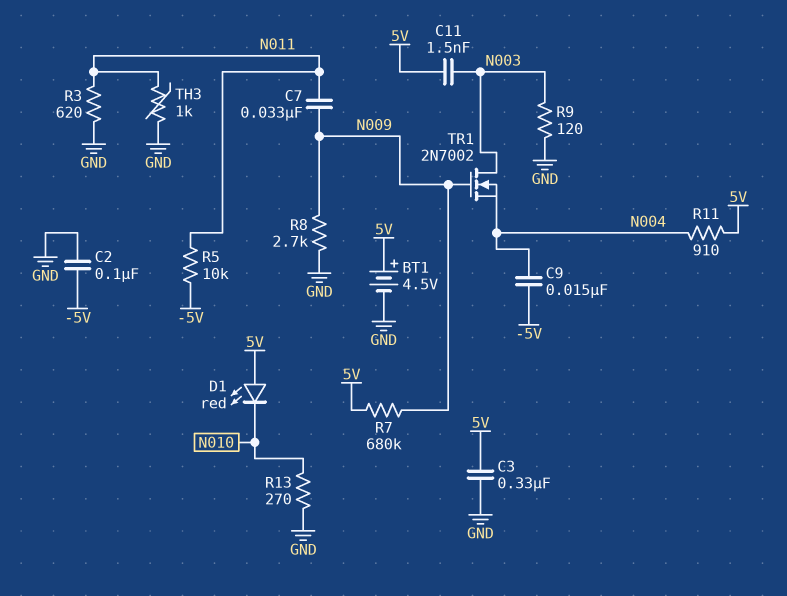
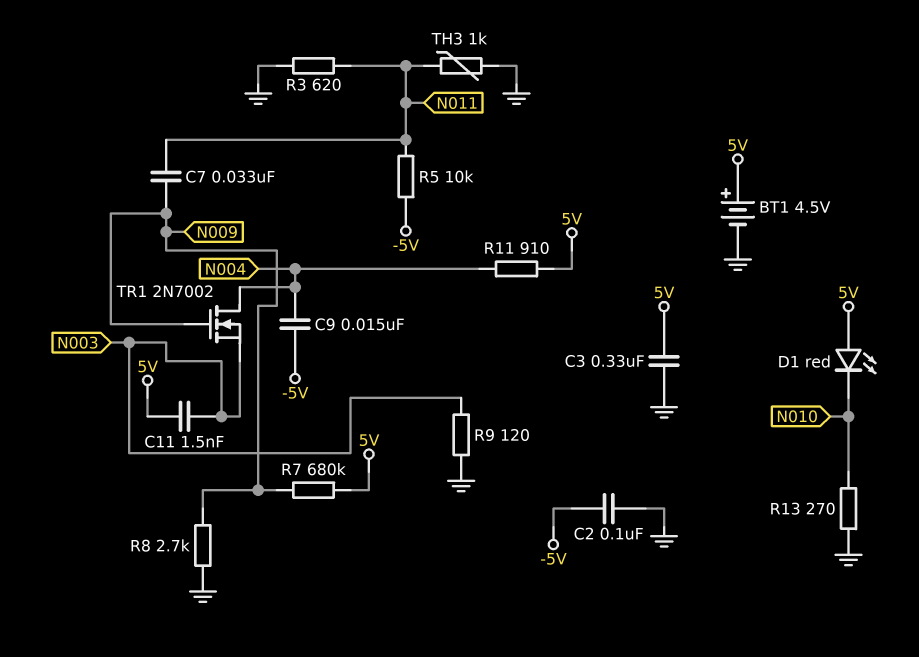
TR1: NMOS 2N7002 (G N009, D N003, S N004) -> NMOS 2N7002 (G N009, D N004, S N003)

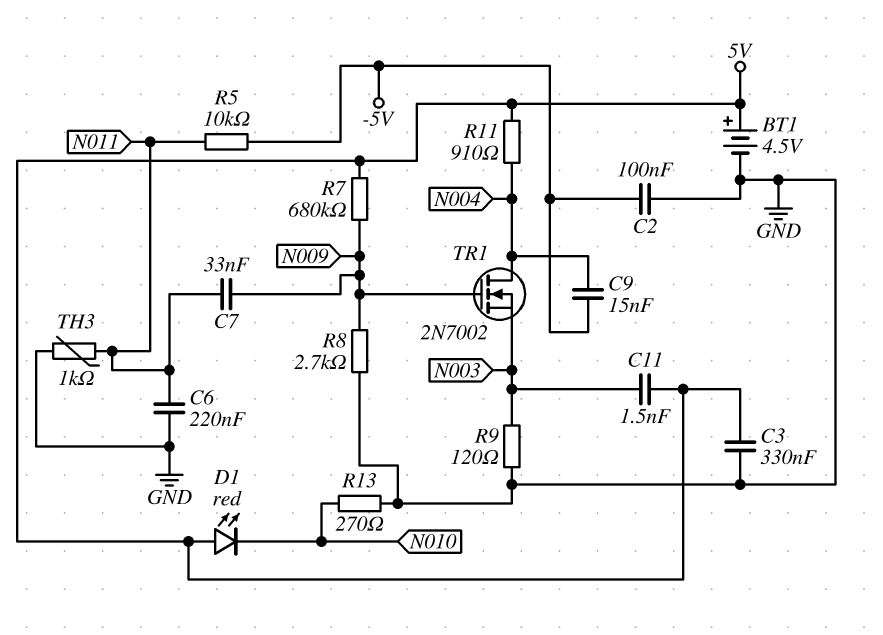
C6: none -> 220nF (GND, N011)
R3: 620 (GND, N011) -> none

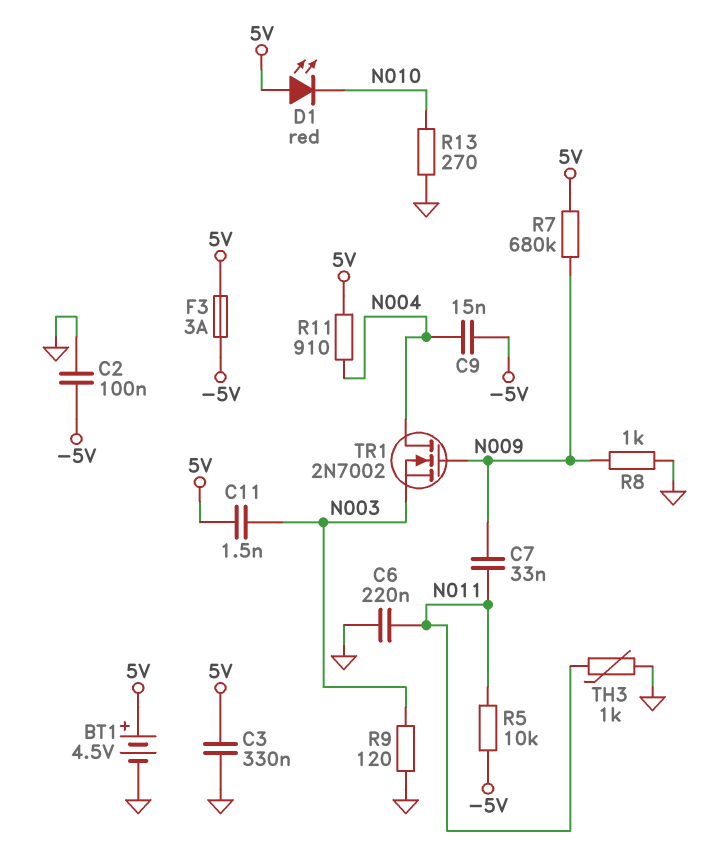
F3: none -> 3A (-5V, 5V)
R8: 2.7k (GND, N009) -> 1k (GND, N009)

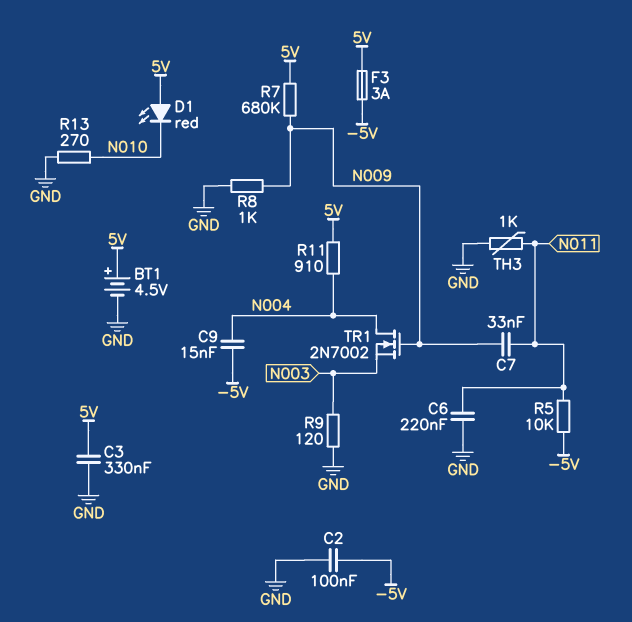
C11: 1.5nF (5V, N003) -> none

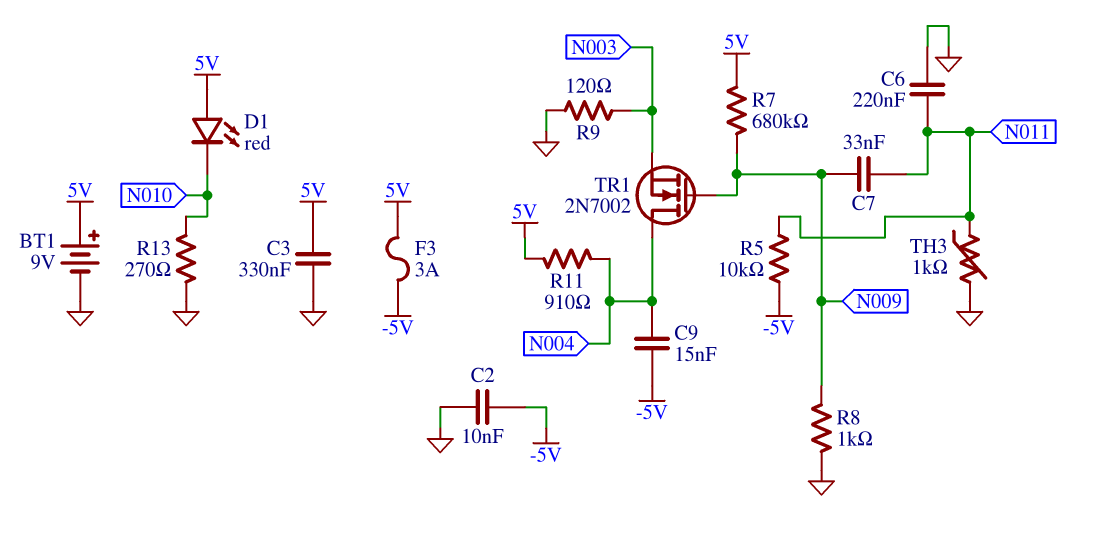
BT1: 4.5V (plus 5V, minus GND) -> 9V (plus 5V, minus GND)
C2: 100nF (-5V, GND) -> 10nF (-5V, GND)

